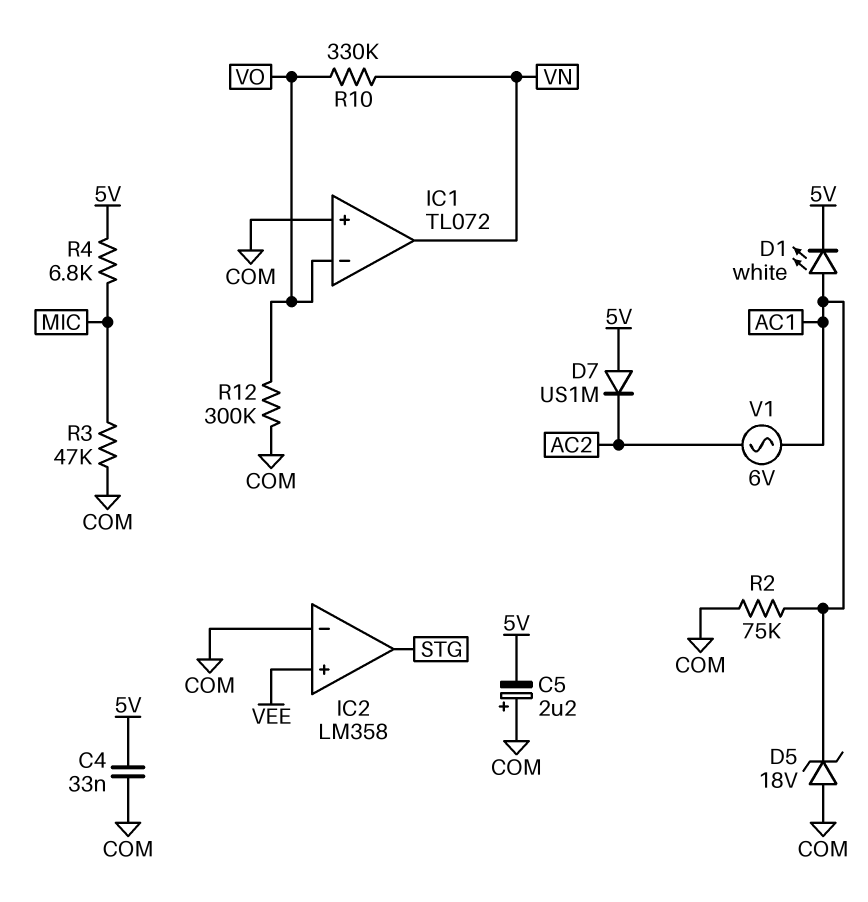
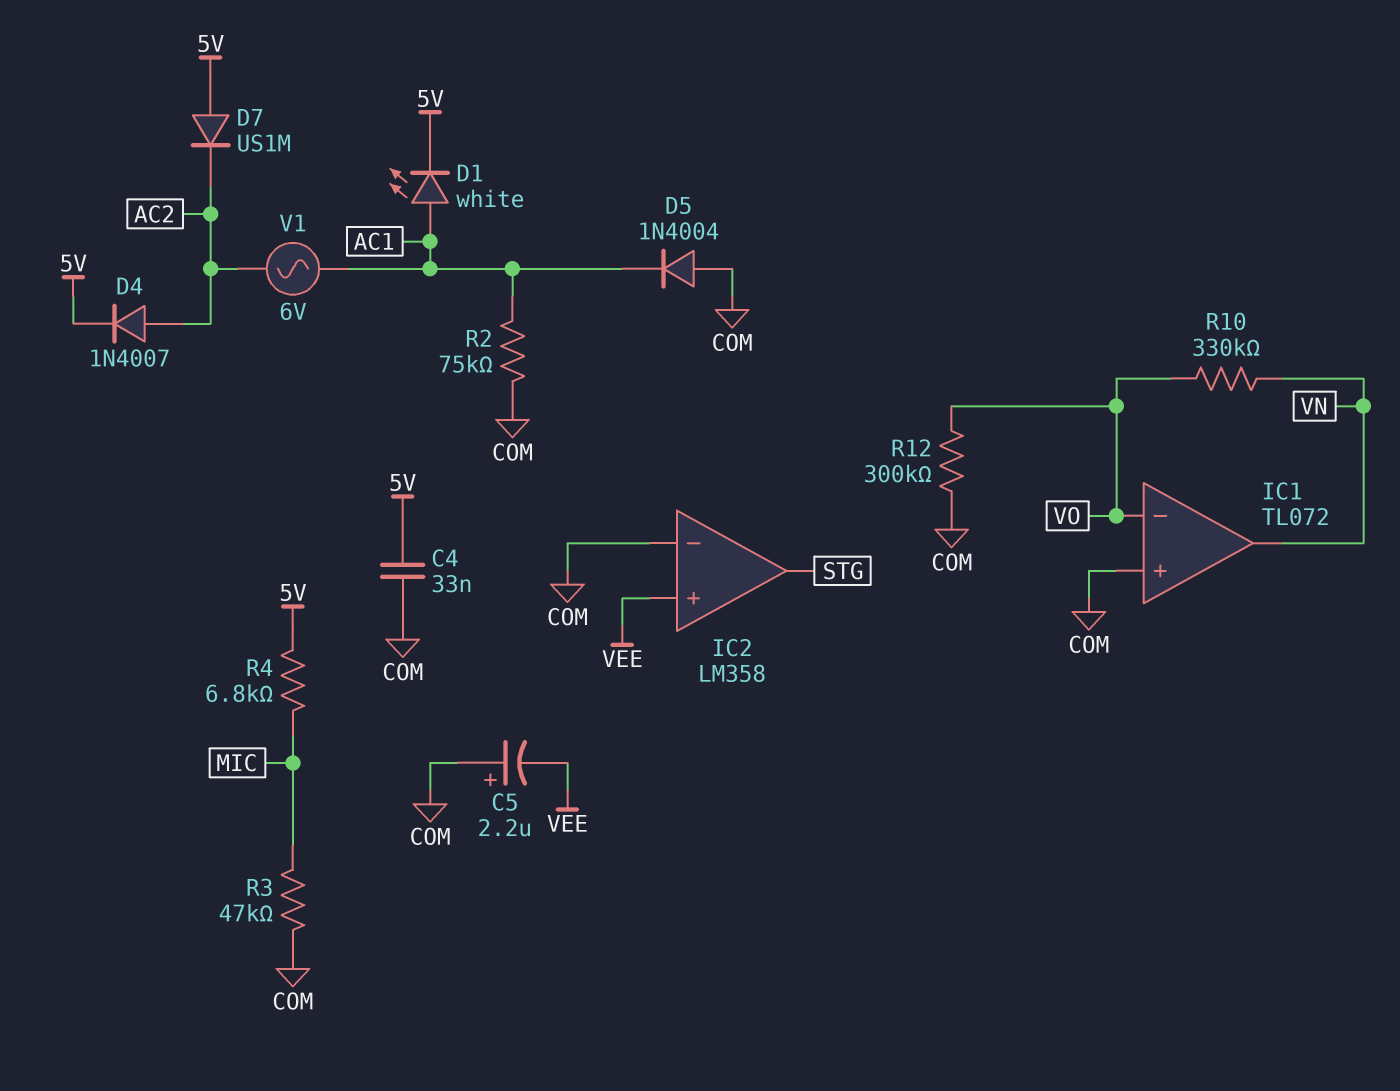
C5: 2.2uF (plus COM, minus 5V) -> 2.2uF (plus COM, minus VEE)
D4: none -> diode 1N4007 (A AC2, K 5V)
D5: zener 18V (A COM, K AC1) -> diode 1N4004 (A COM, K AC1)

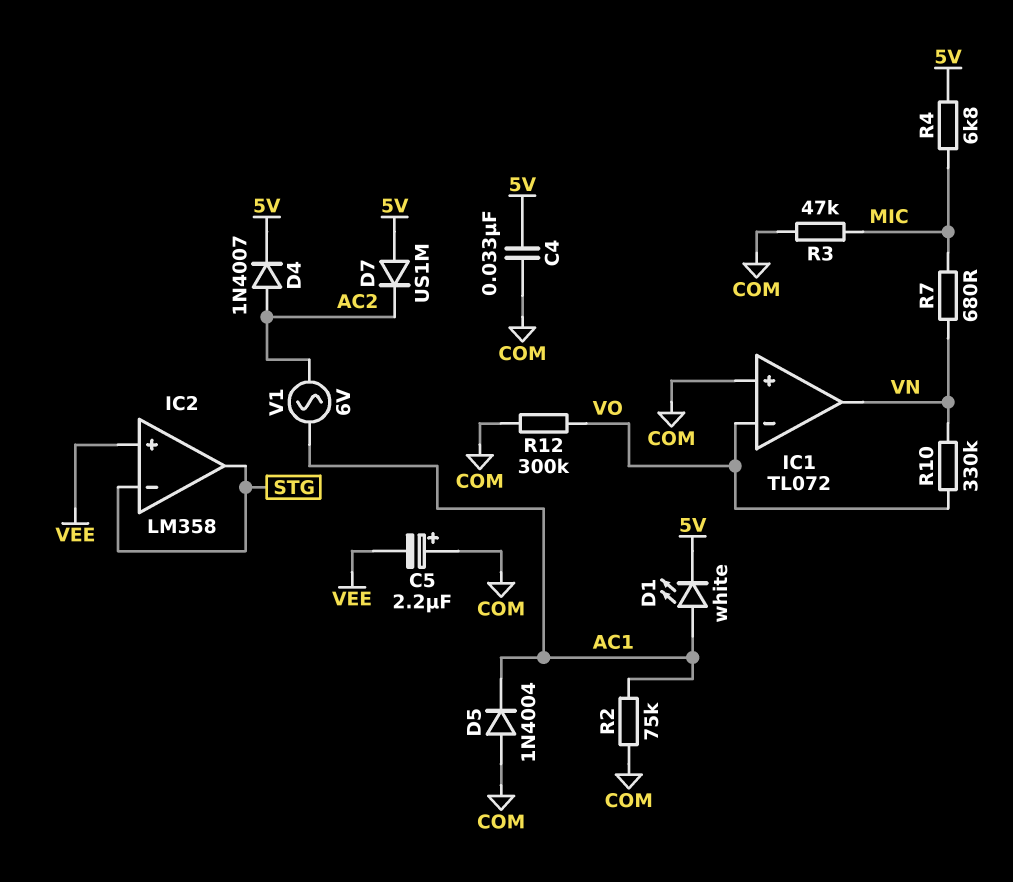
IC2 pin in-: COM -> STG
R7: none -> 680 (MIC, VN)

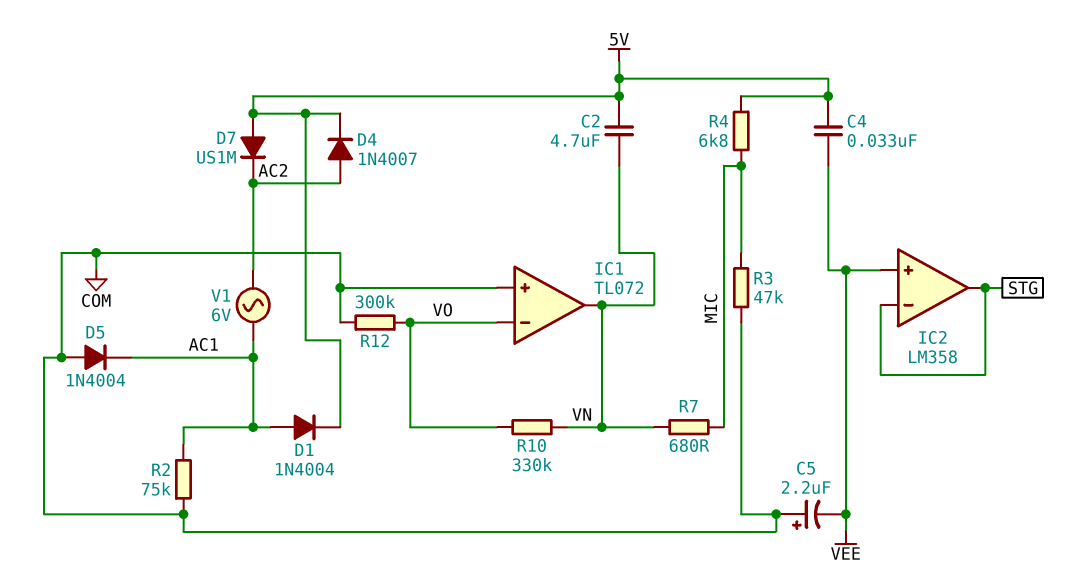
C2: none -> 4.7uF (5V, VN)
C4: 33nF (5V, COM) -> 33nF (5V, VEE)
D1: LED white (A AC1, K 5V) -> diode 1N4004 (A AC1, K 5V)

